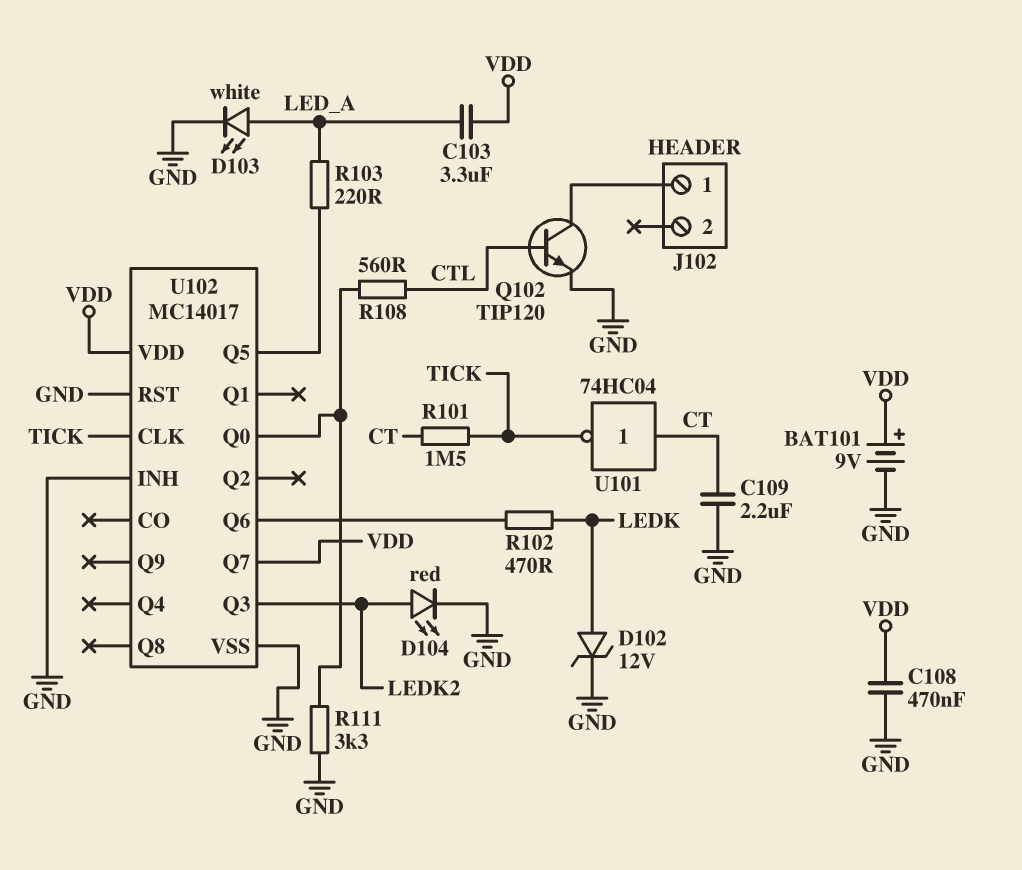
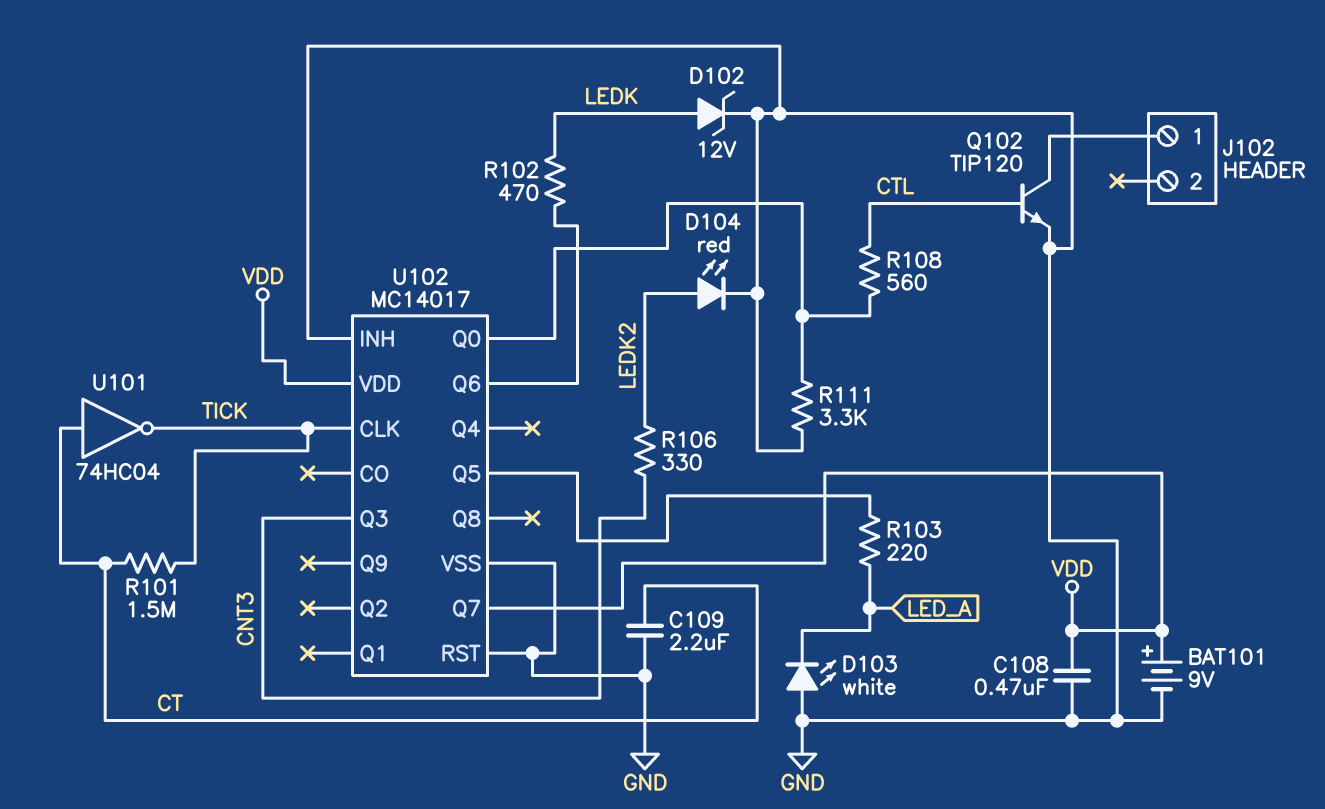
C103: 3.3uF (LED_A, VDD) -> none
D103: LED white (A LED_A, K GND) -> LED white (A GND, K LED_A)
R106: none -> 330 (CNT3, LEDK2)
U102 pin Q3: LEDK2 -> CNT3

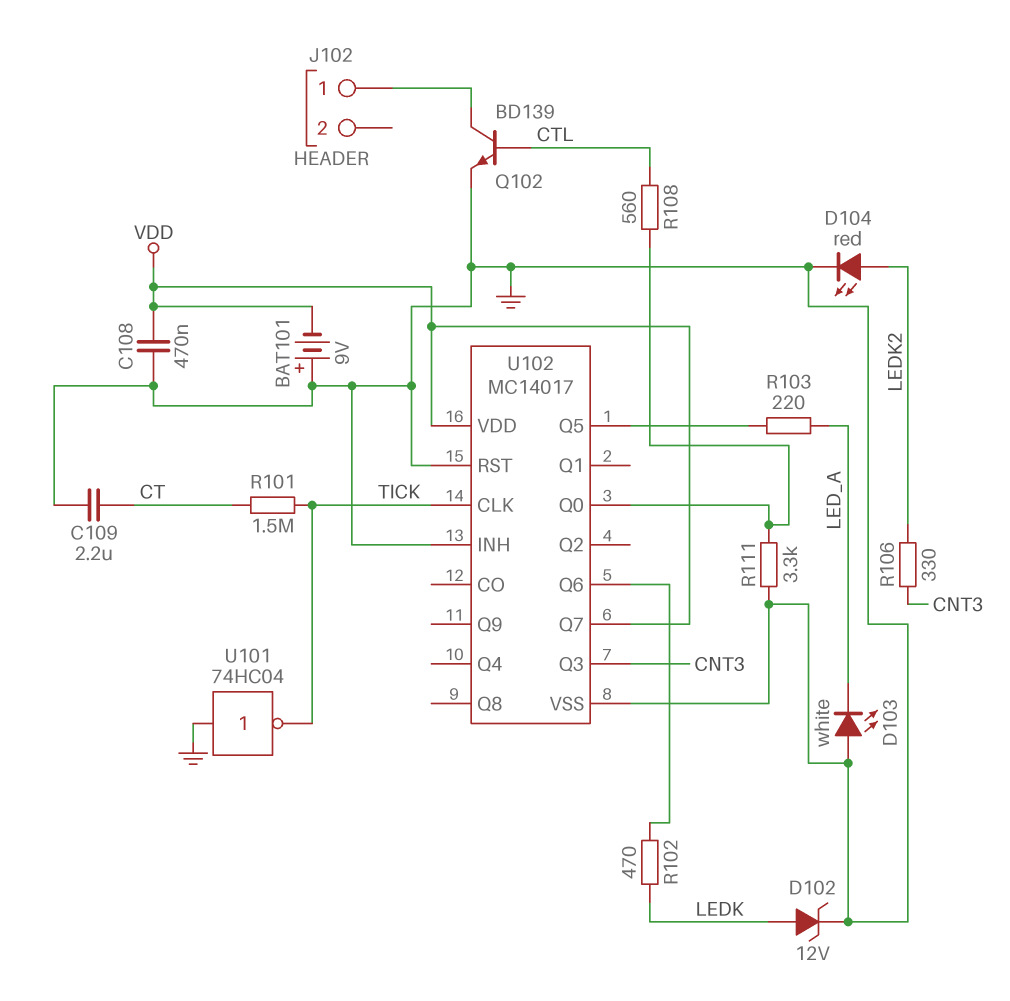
BAT101: 9V (plus VDD, minus GND) -> 9V (plus GND, minus VDD)
Q102: NPN TIP120 (B CTL, C J102/1, E GND) -> NPN BD139 (B CTL, C J102/1, E GND)
U101: NOT 74HC04 (in CT, out TICK) -> NOT 74HC04 (in GND, out TICK)

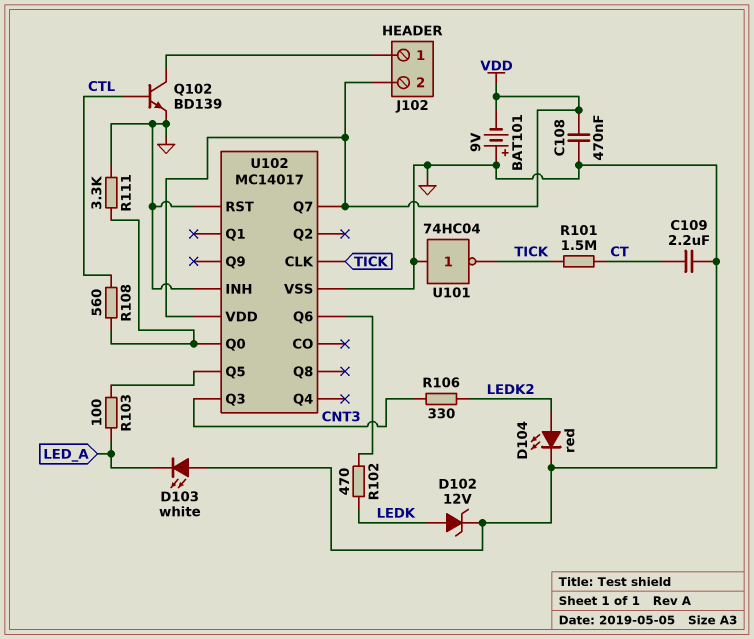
J102 pin 2: none -> VDD
R103: 220 (LED_A, U102/Q5) -> 100 (LED_A, U102/Q5)

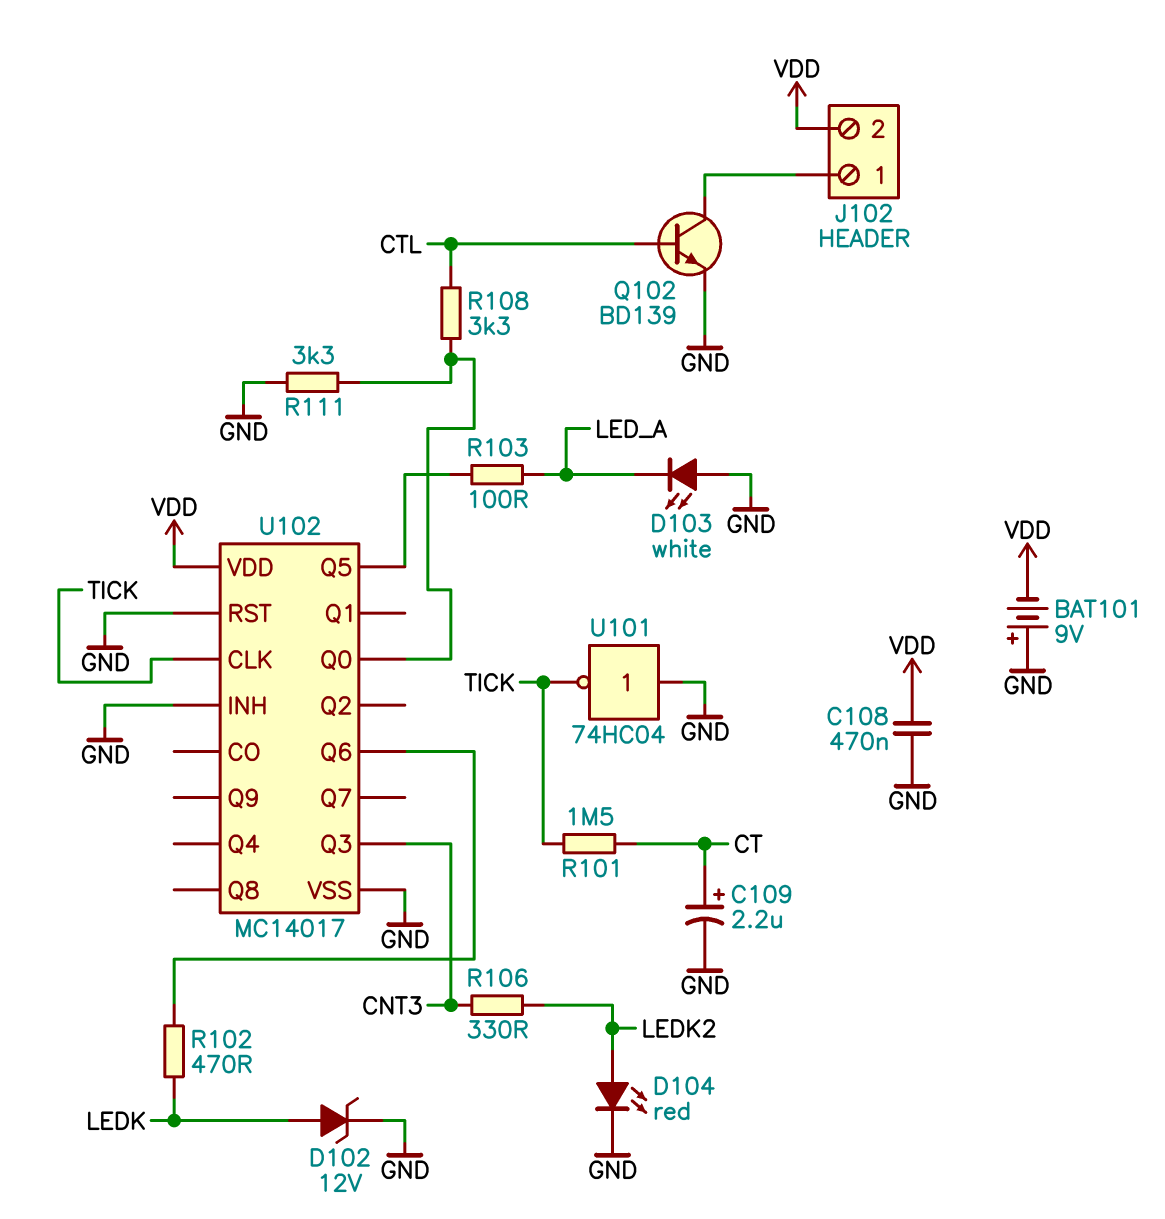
C109: 2.2uF (CT, GND) -> 2.2uF (plus CT, minus GND)
R108: 560 (CTL, U102/Q0) -> 3.3k (CTL, U102/Q0)
U102 pin Q7: VDD -> none

